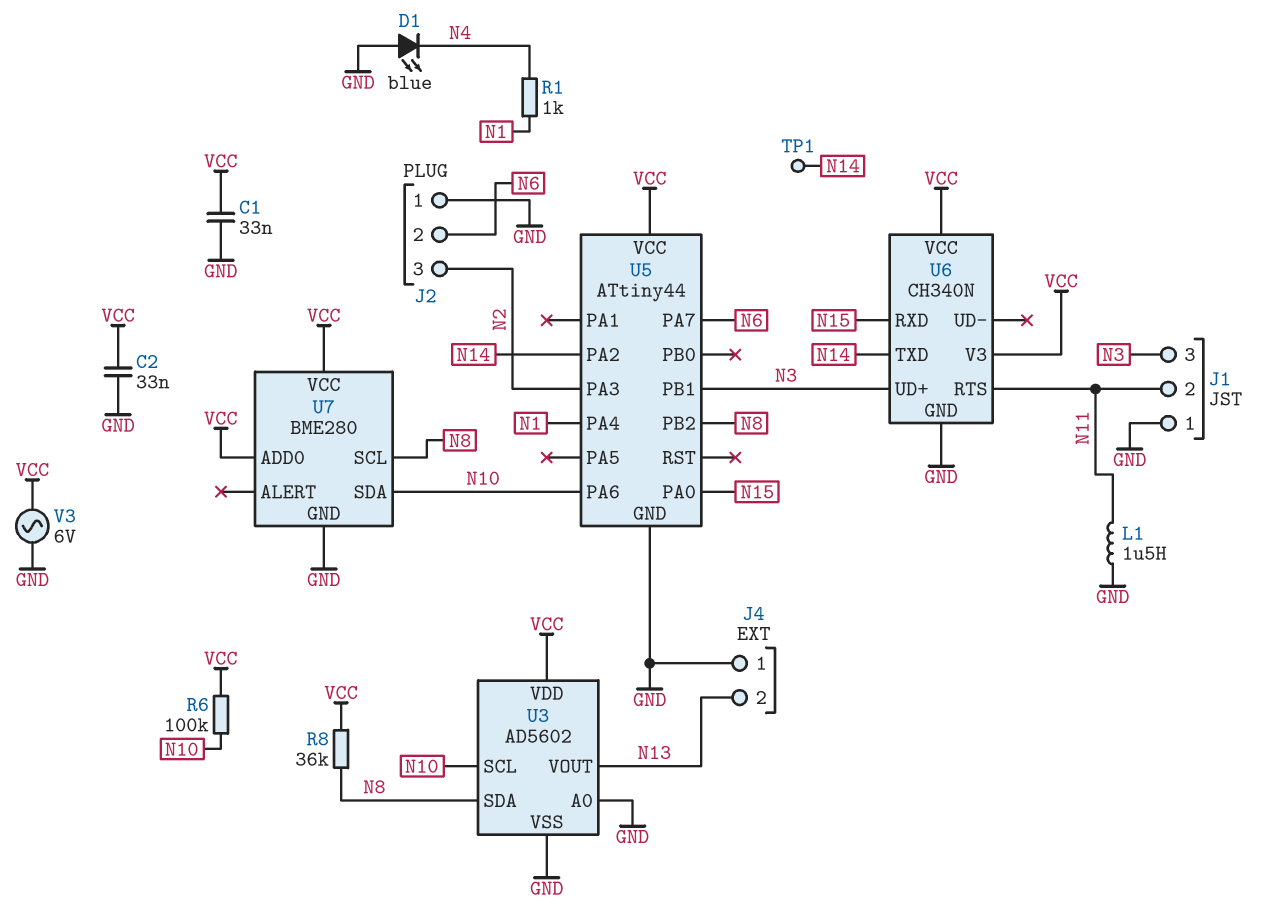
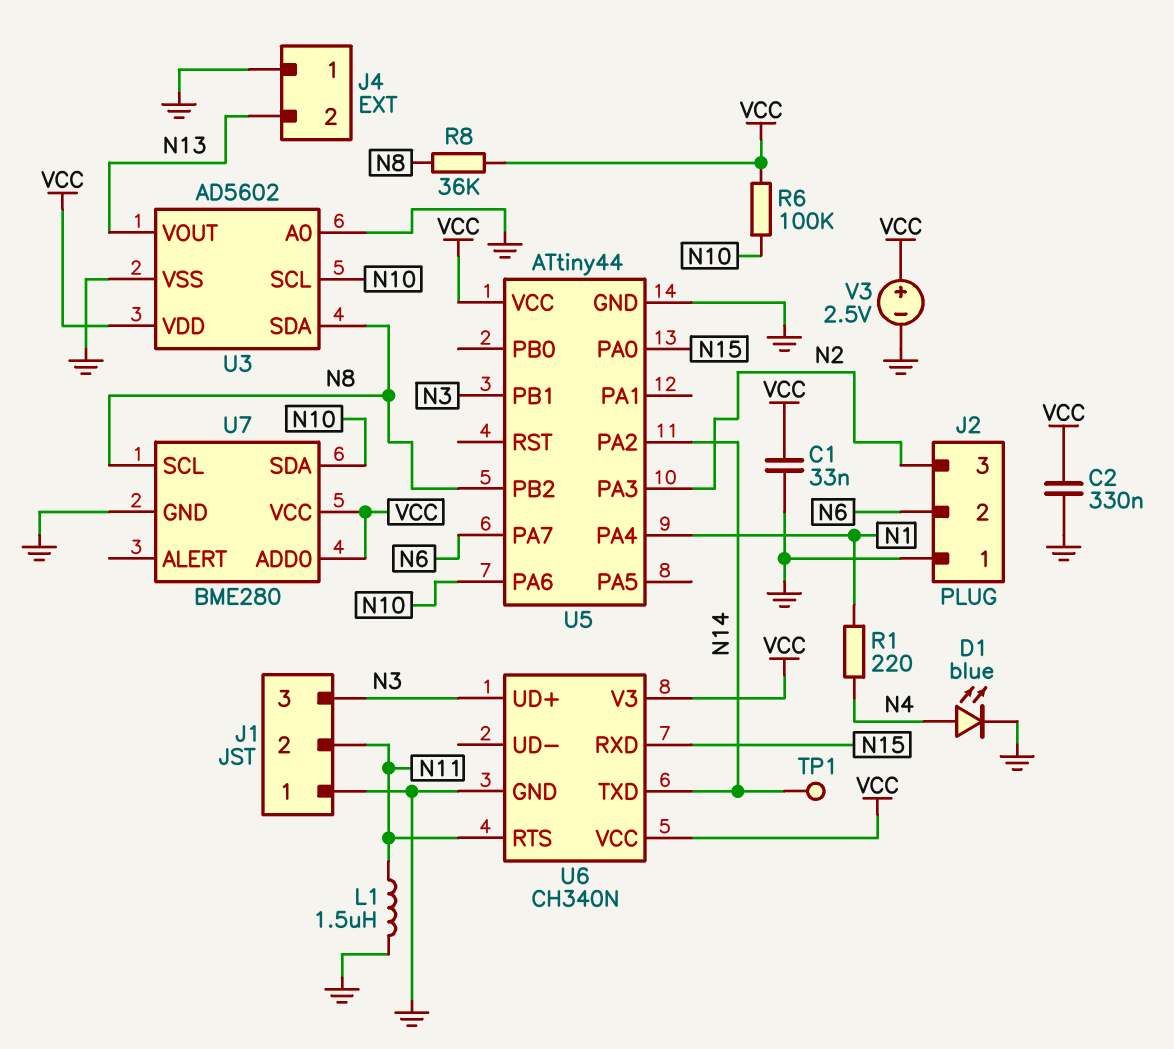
C2: 33nF (GND, VCC) -> 330nF (GND, VCC)
D1: LED blue (A GND, K N4) -> LED blue (A N4, K GND)
R1: 1k (N1, N4) -> 220 (N1, N4)
V3: AC 6V (GND, VCC) -> 2.5V (plus VCC, minus GND)

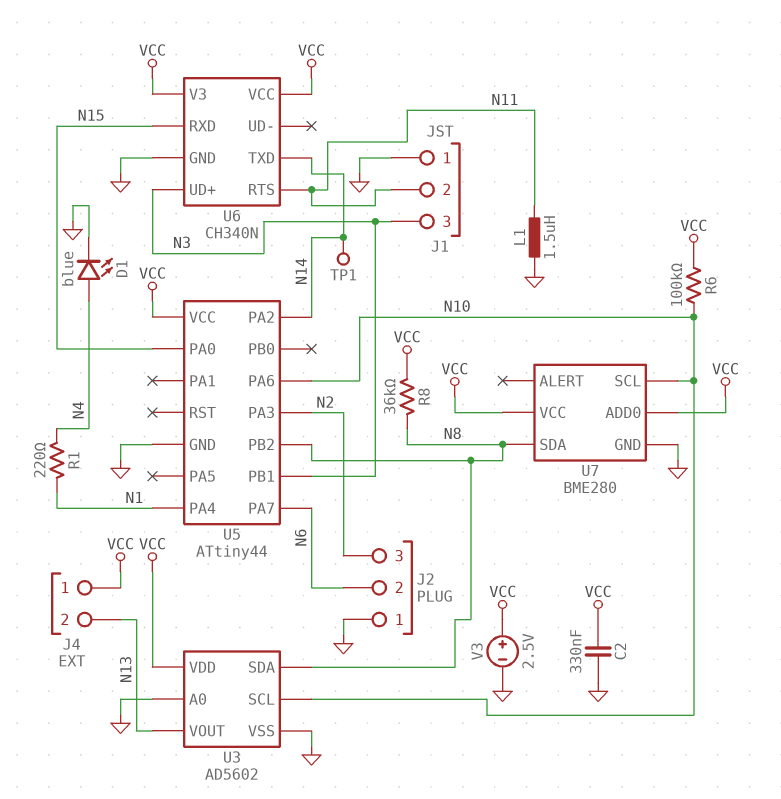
C1: 33nF (GND, VCC) -> none
J4 pin 1: GND -> VCC
U7 pin SCL: N8 -> N10
U7 pin SDA: N10 -> N8

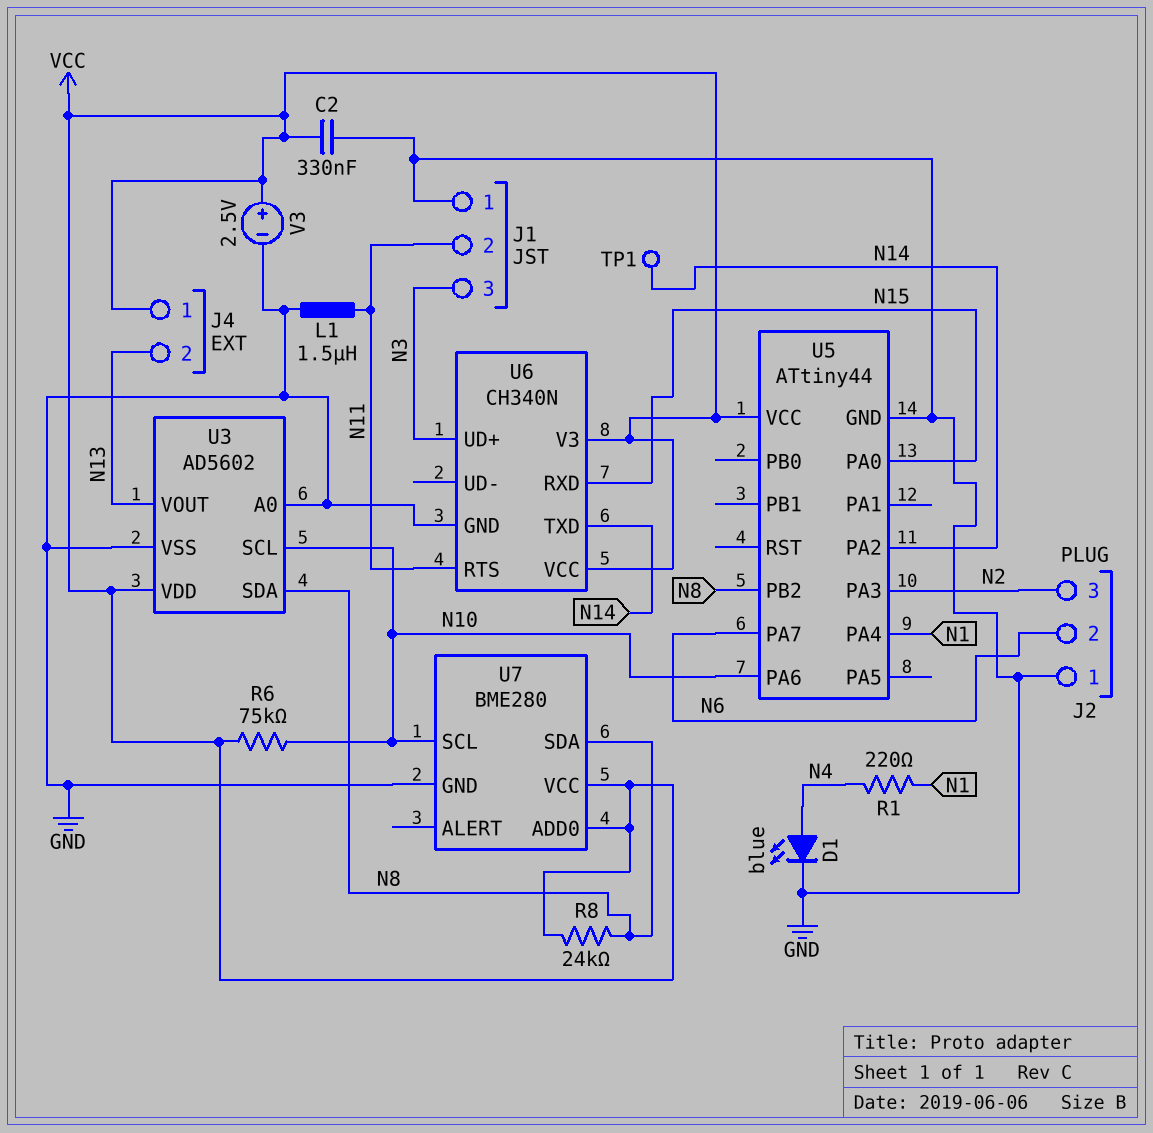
R6: 100k (N10, VCC) -> 75k (N10, VCC)
R8: 36k (N8, VCC) -> 24k (N8, VCC)
U5 pin PB1: N3 -> none

